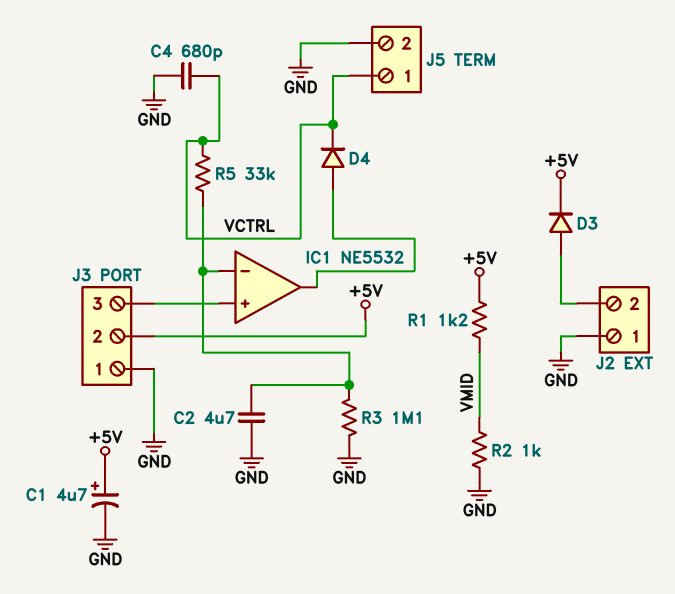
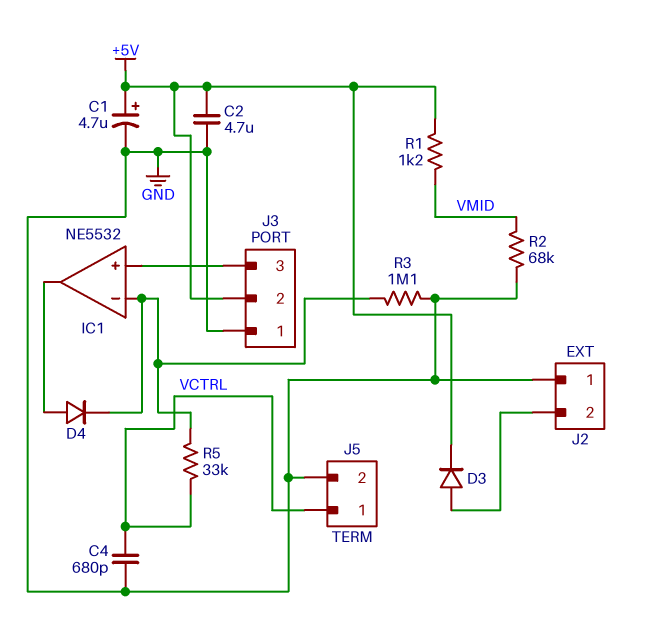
C2: 4.7uF (GND, IC1/in-) -> 4.7uF (+5V, GND)
D4: diode (A IC1/out, K VCTRL) -> diode (A IC1/out, K IC1/in-)
R2: 1k (GND, VMID) -> 68k (GND, VMID)

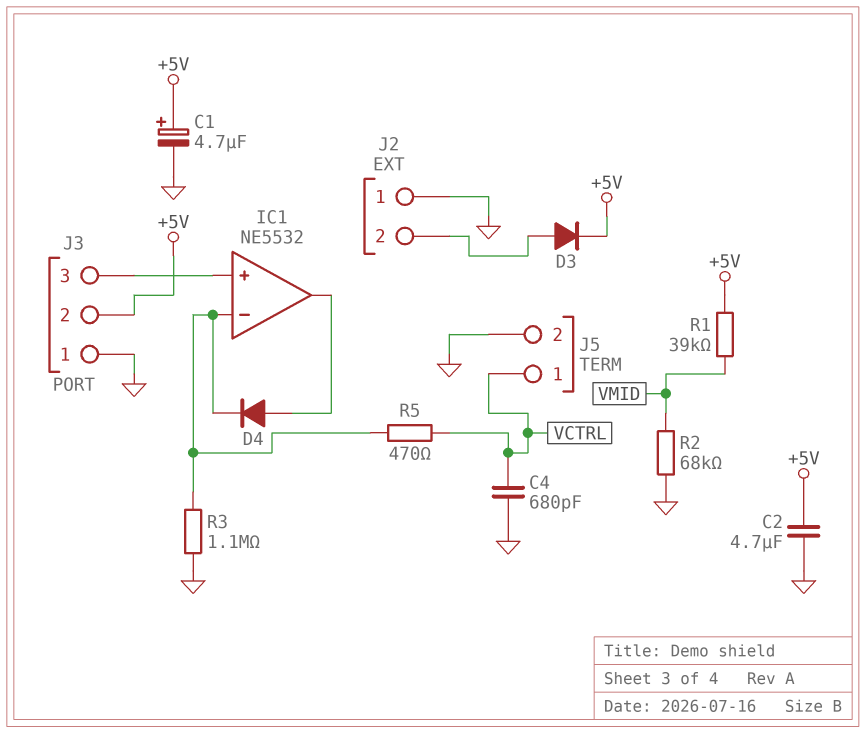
R1: 1.2k (+5V, VMID) -> 39k (+5V, VMID)
R5: 33k (IC1/in-, VCTRL) -> 470 (IC1/in-, VCTRL)

